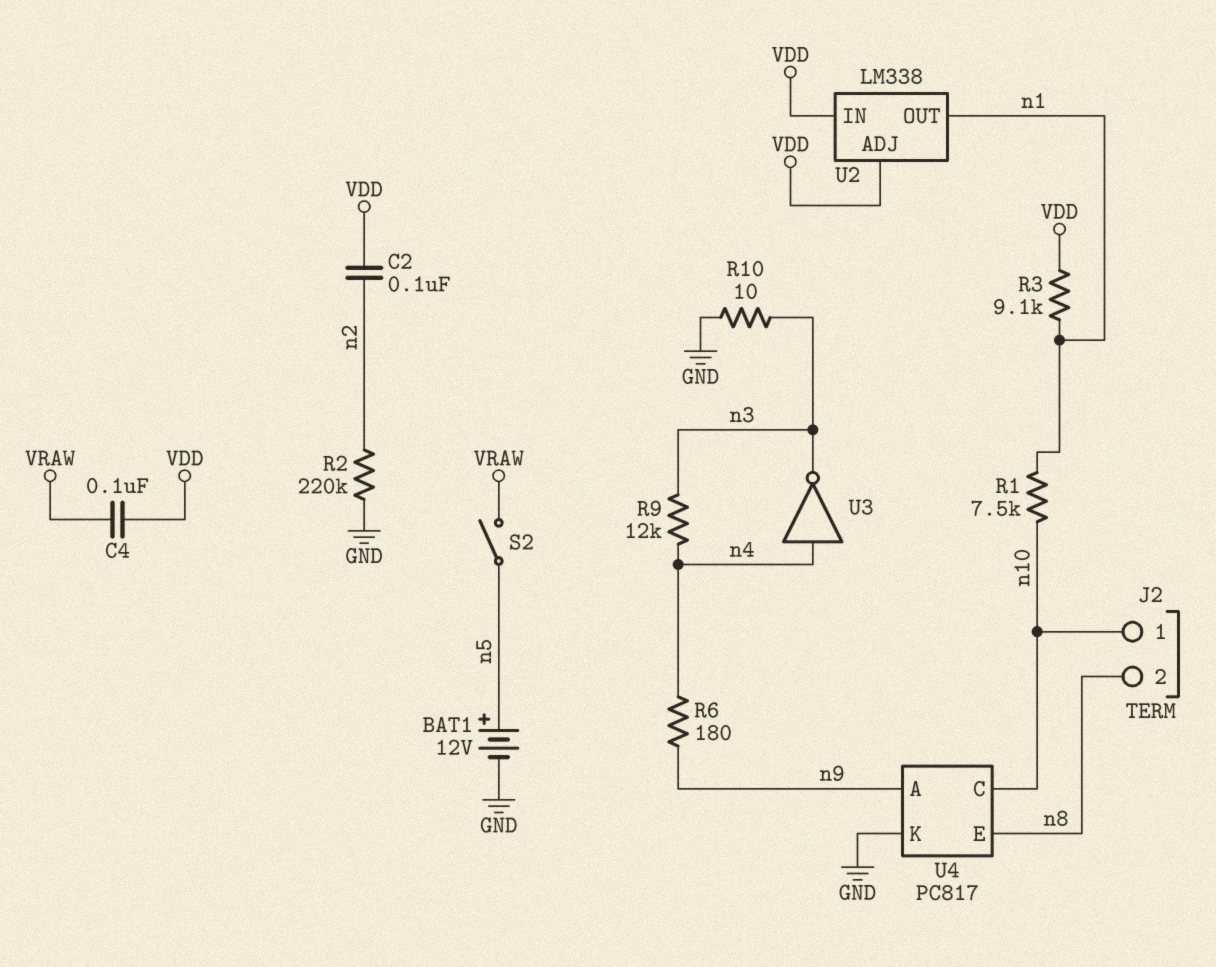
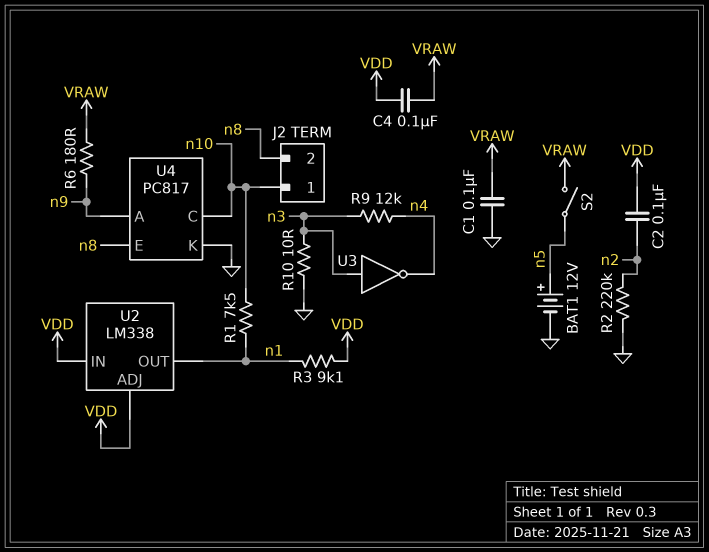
C1: none -> 100nF (GND, VRAW)
R6: 180 (n4, n9) -> 180 (VRAW, n9)
U3: NOT (in n4, out n3) -> NOT (in n3, out n4)

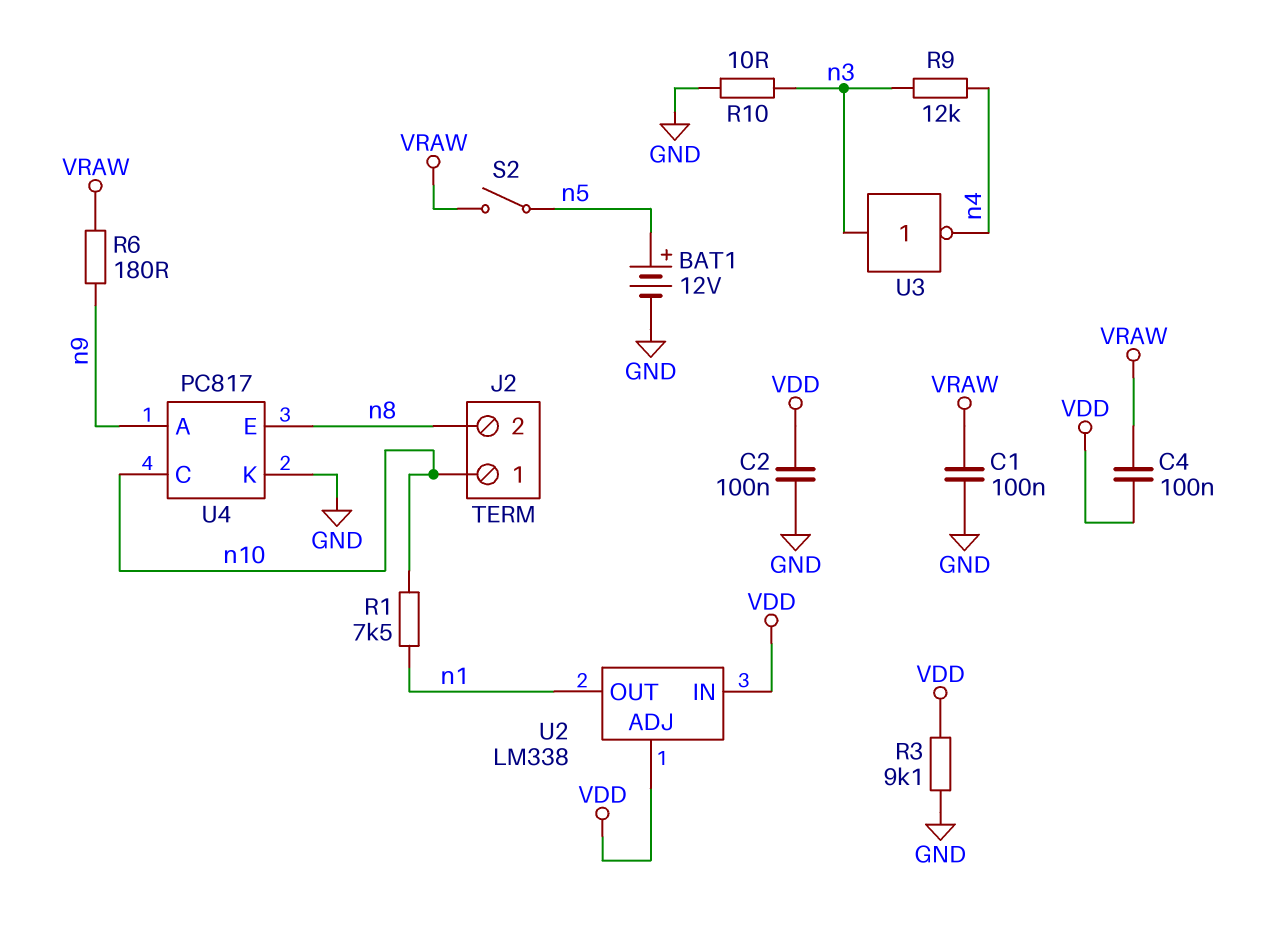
C2: 100nF (VDD, n2) -> 100nF (GND, VDD)
R2: 220k (GND, n2) -> none
R3: 9.1k (VDD, n1) -> 9.1k (GND, VDD)

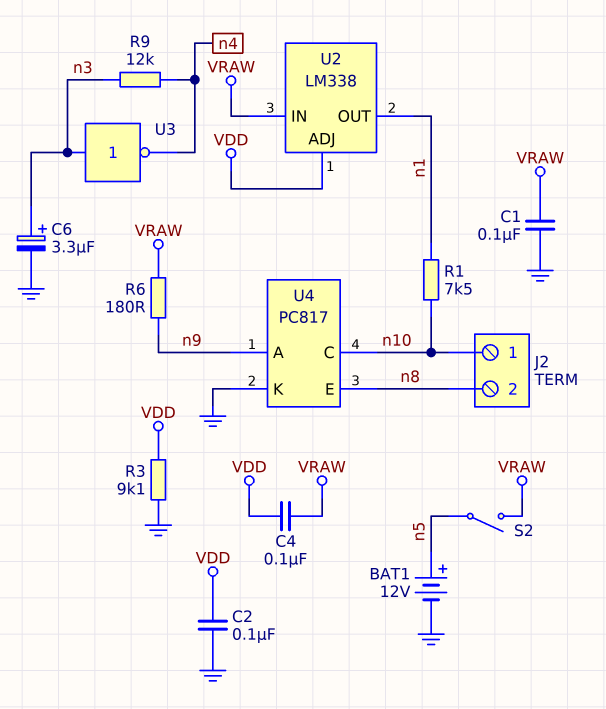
C6: none -> 3.3uF (plus n3, minus GND)
R10: 10 (GND, n3) -> none
U2 pin IN: VDD -> VRAW

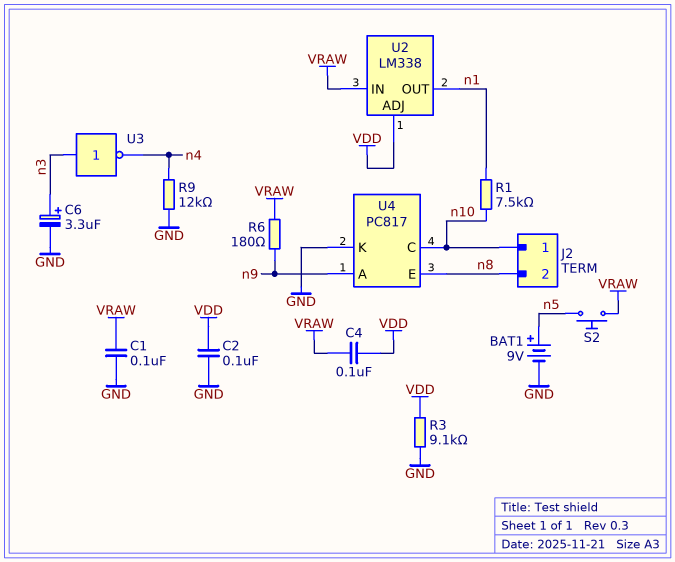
BAT1: 12V (plus n5, minus GND) -> 9V (plus n5, minus GND)
R9: 12k (n3, n4) -> 12k (GND, n4)
S2: switch (VRAW, n5) -> button (VRAW, n5)

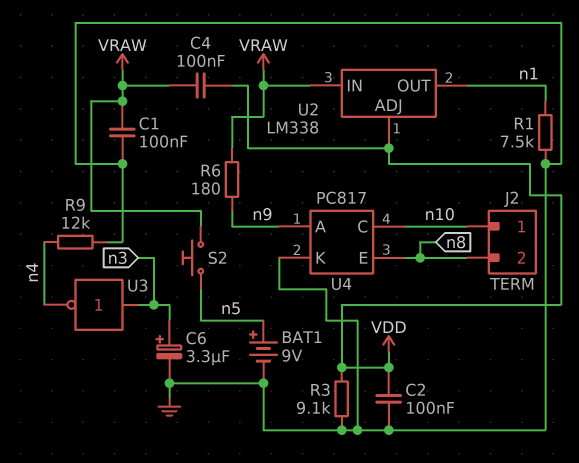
R1: 7.5k (n1, n10) -> 7.5k (GND, n1)

